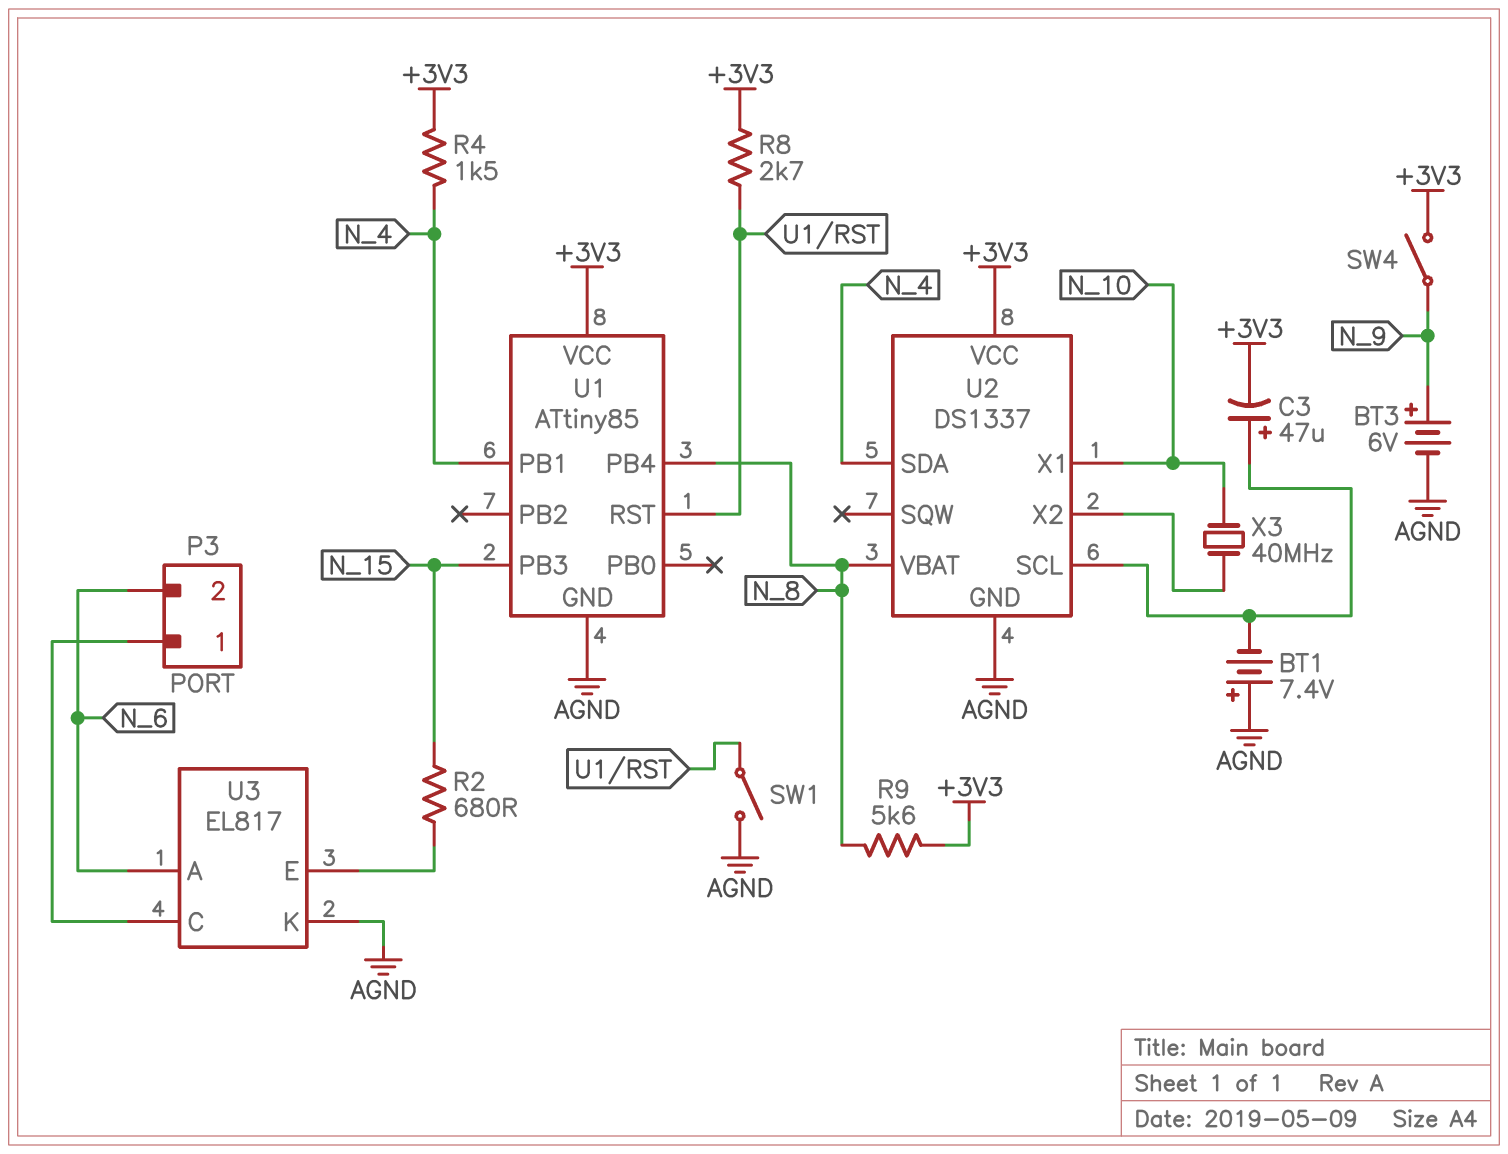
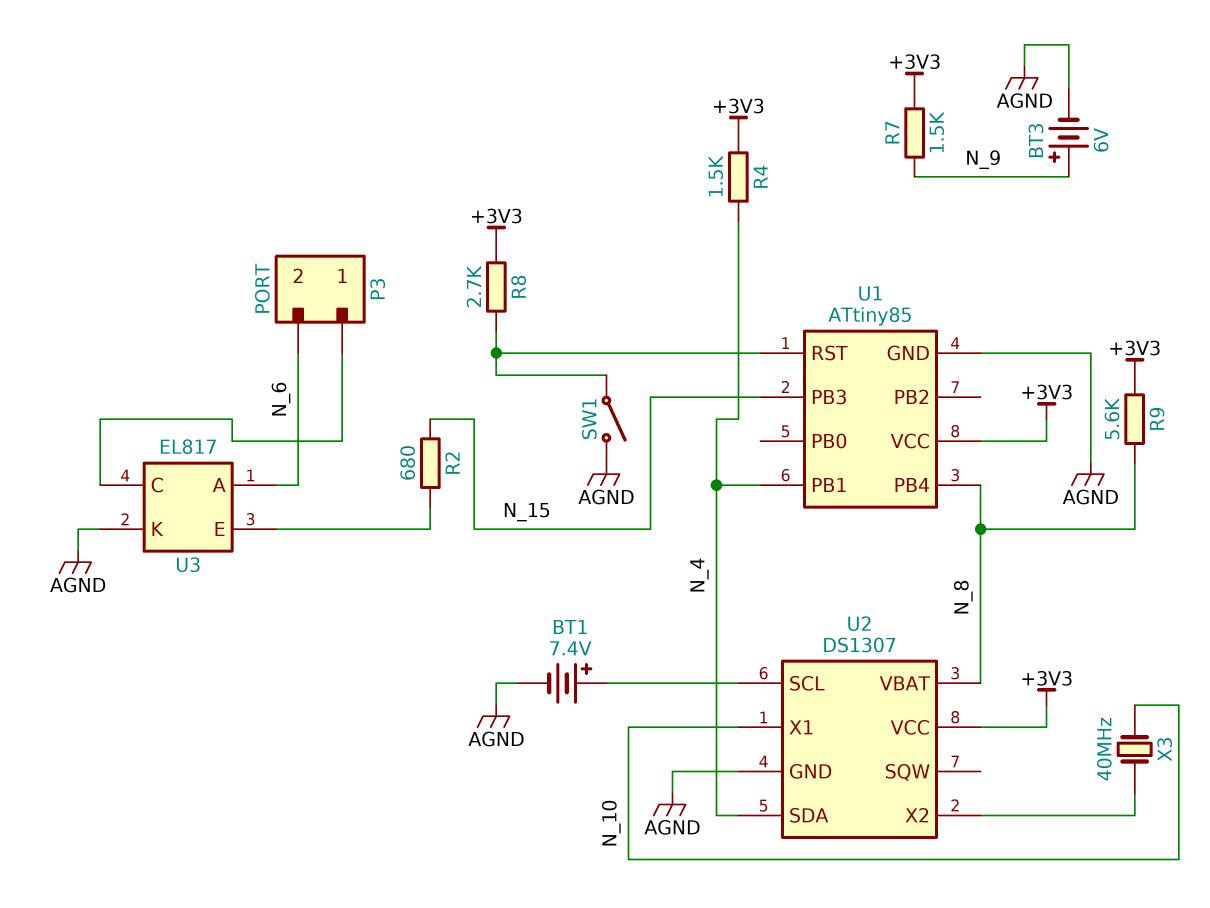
BT1: 7.4V (plus AGND, minus U2/SCL) -> 7.4V (plus U2/SCL, minus AGND)
C3: 47uF (plus U2/SCL, minus +3V3) -> none
R7: none -> 1.5k (+3V3, N_9)
SW4: switch (+3V3, N_9) -> none
U2: DS1337 -> DS1307

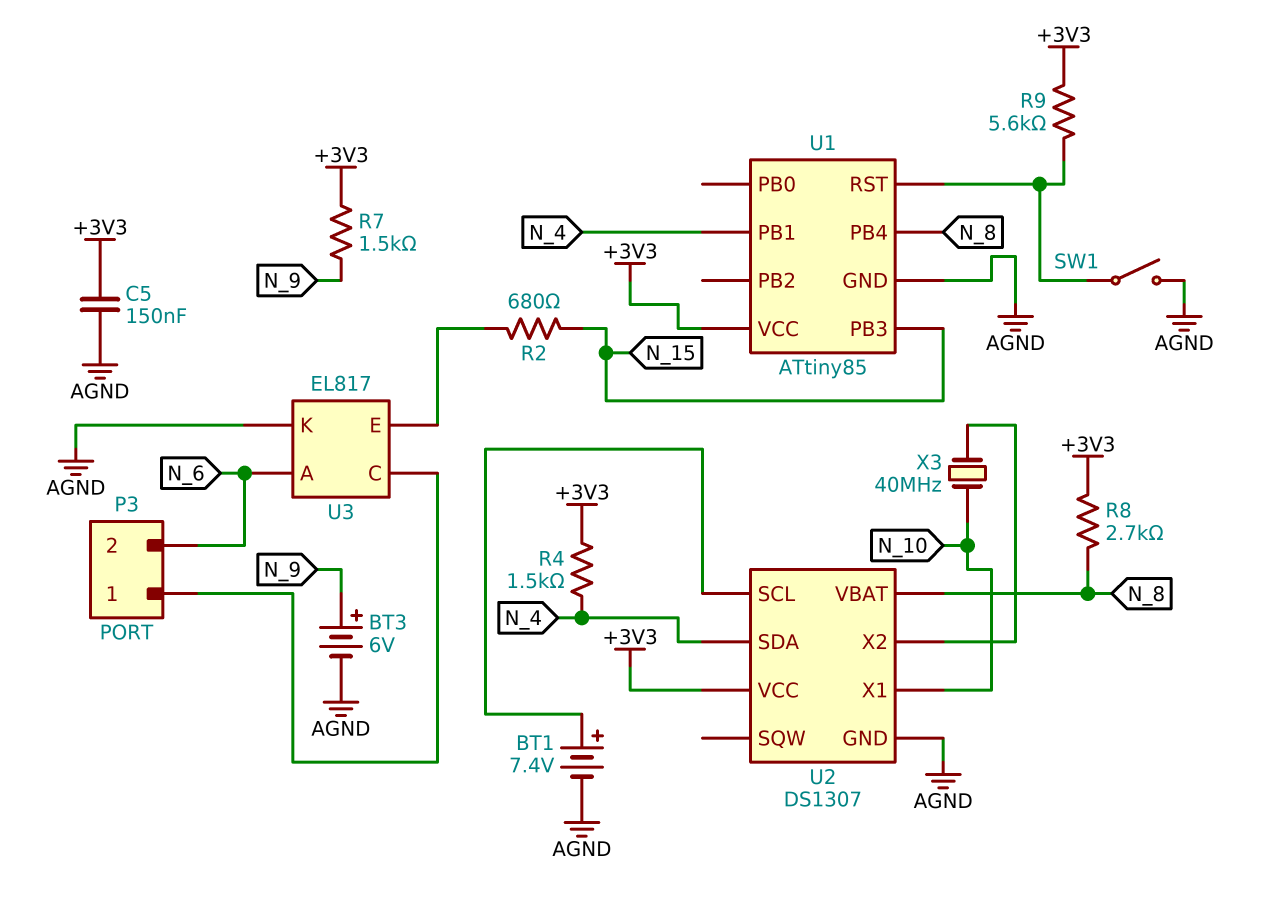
C5: none -> 150nF (+3V3, AGND)
R8: 2.7k (+3V3, U1/RST) -> 2.7k (+3V3, N_8)
R9: 5.6k (+3V3, N_8) -> 5.6k (+3V3, U1/RST)

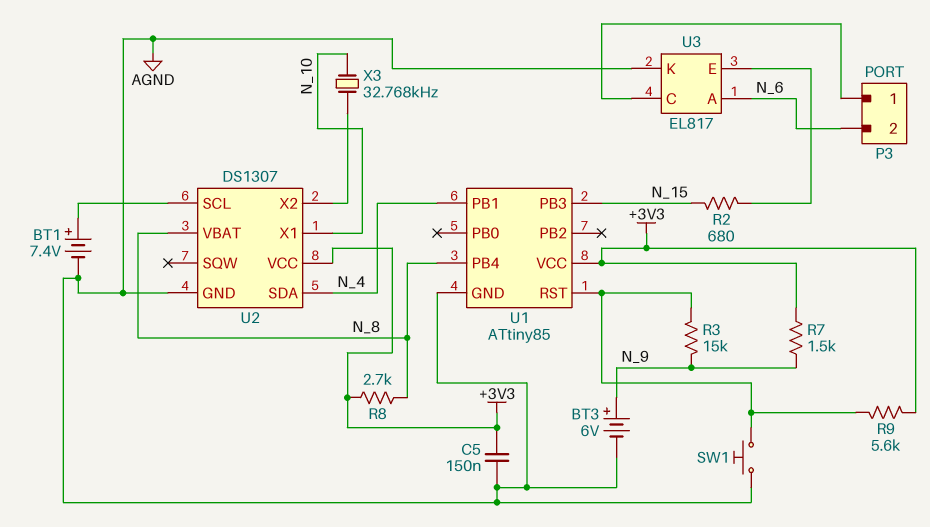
R3: none -> 15k (N_9, U1/RST)
R4: 1.5k (+3V3, N_4) -> none
SW1: switch (AGND, U1/RST) -> button (AGND, U1/RST)
X3: 40MHz (N_10, U2/X2) -> 32.768kHz (N_10, U2/X2)

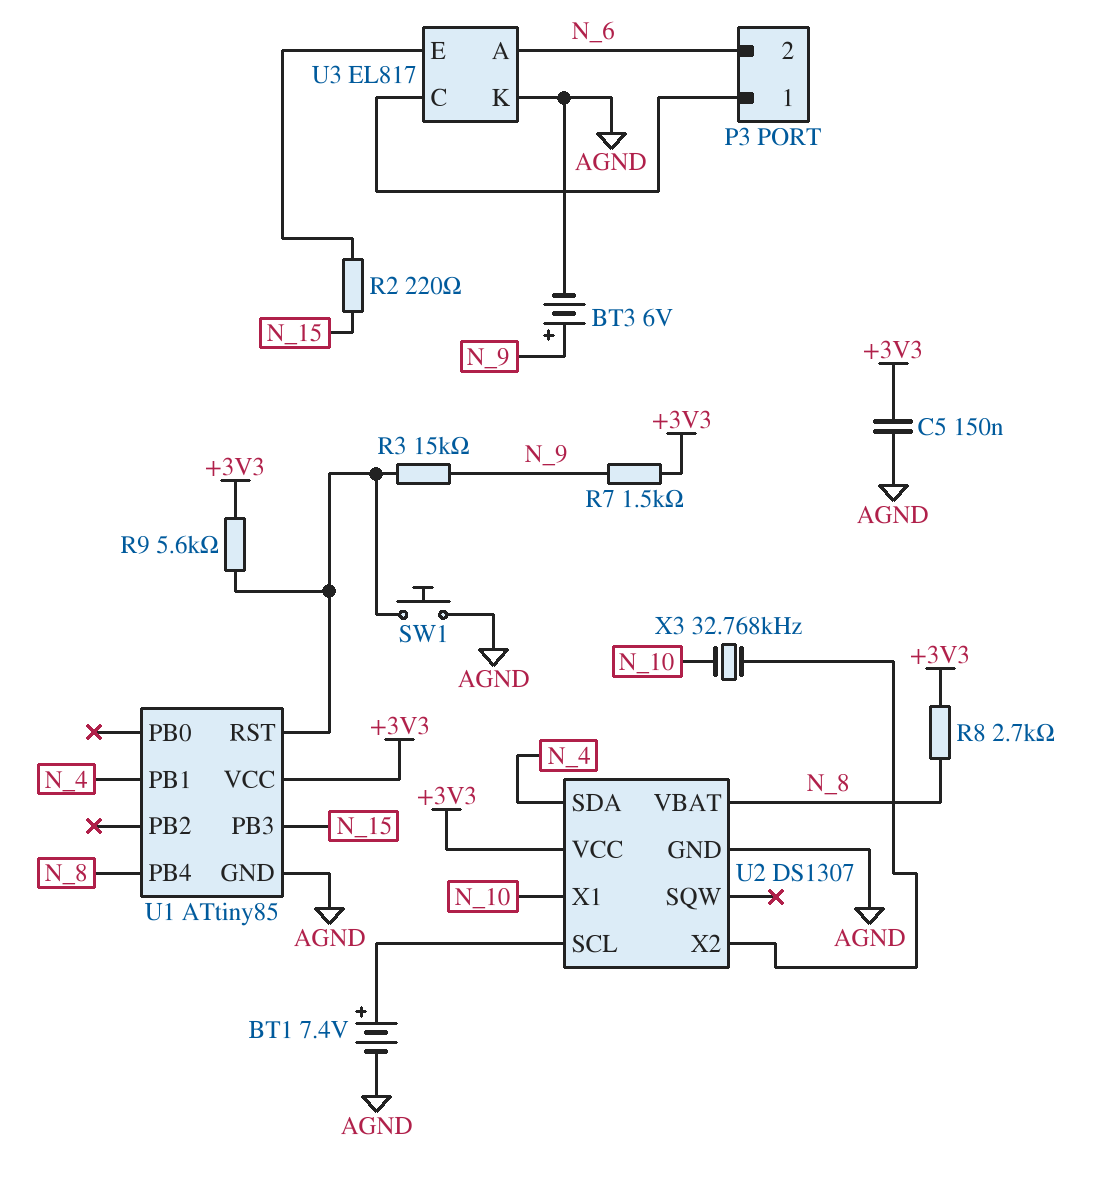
R2: 680 (N_15, U3/E) -> 220 (N_15, U3/E)

